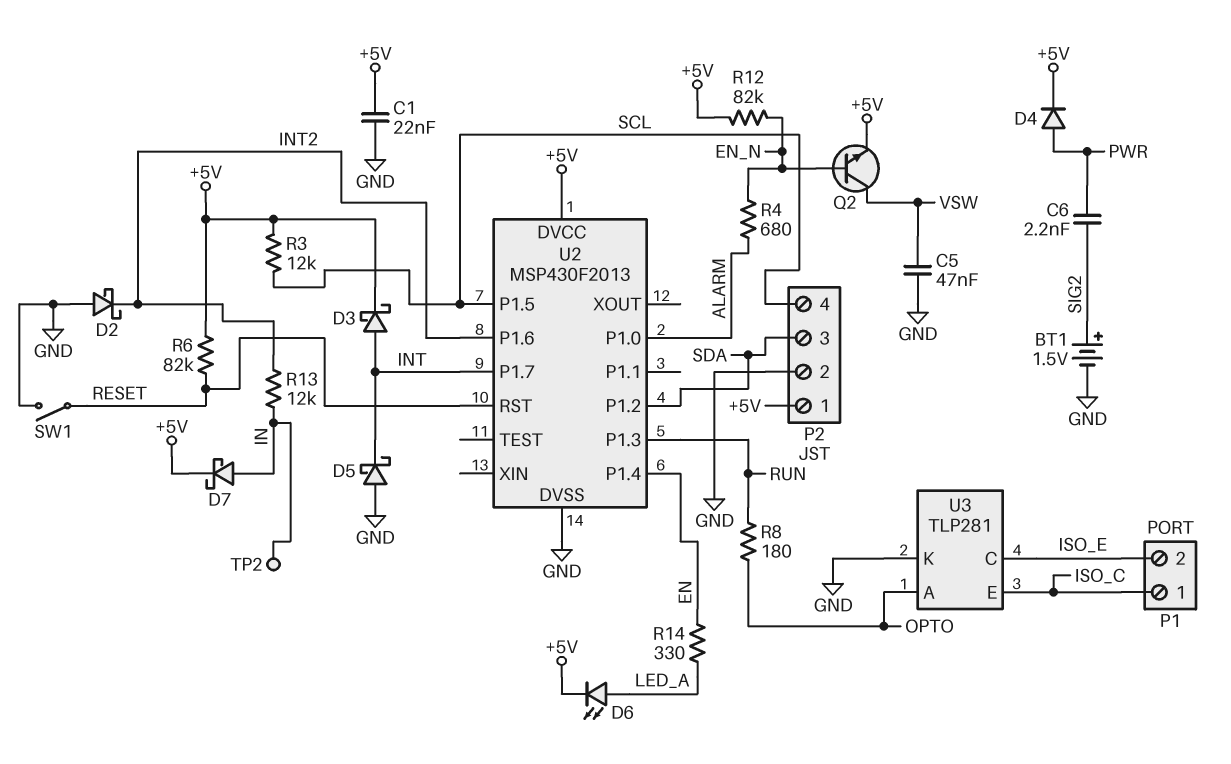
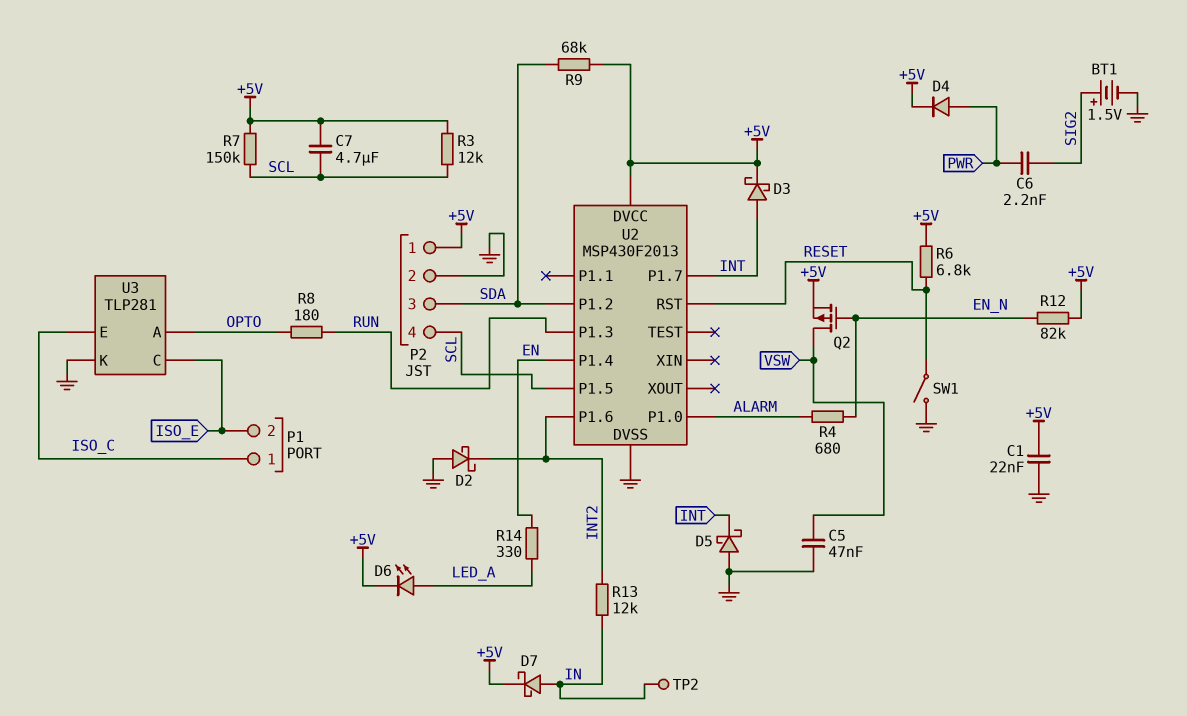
C7: none -> 4.7uF (+5V, SCL)
Q2: NPN (B EN_N, C VSW, E +5V) -> PMOS (G EN_N, D VSW, S +5V)
R6: 82k (+5V, RESET) -> 6.8k (+5V, RESET)
R7: none -> 150k (+5V, SCL)
R9: none -> 68k (+5V, SDA)

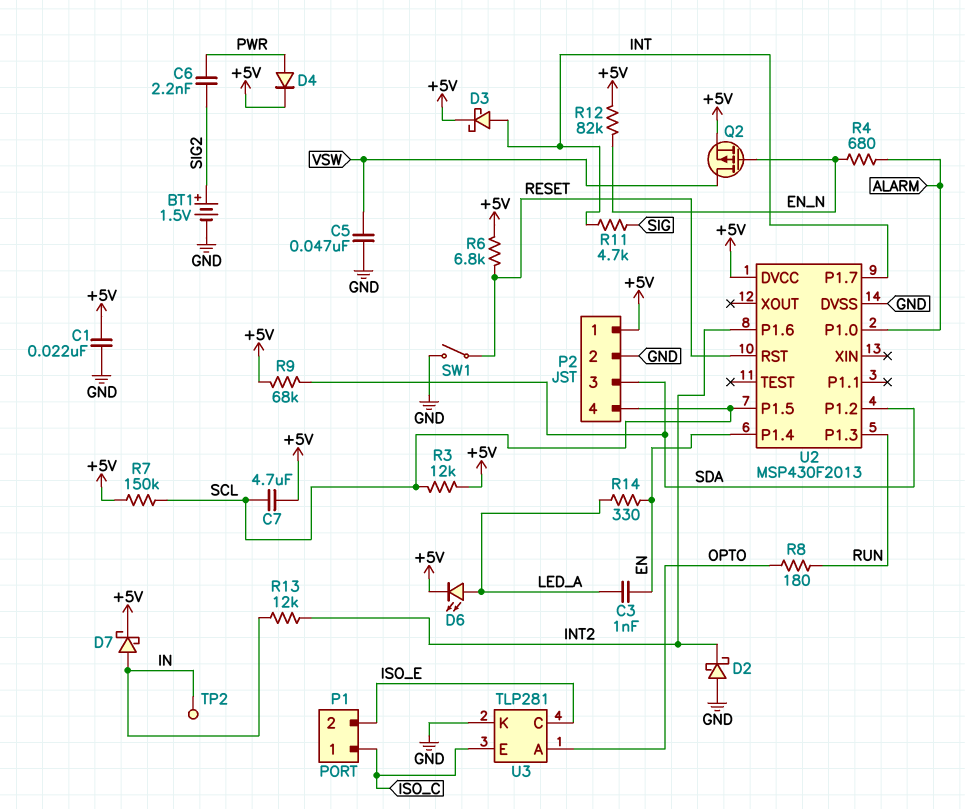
C3: none -> 1nF (EN, LED_A)
D5: schottky (A GND, K INT) -> none
R11: none -> 4.7k (INT, SIG)

